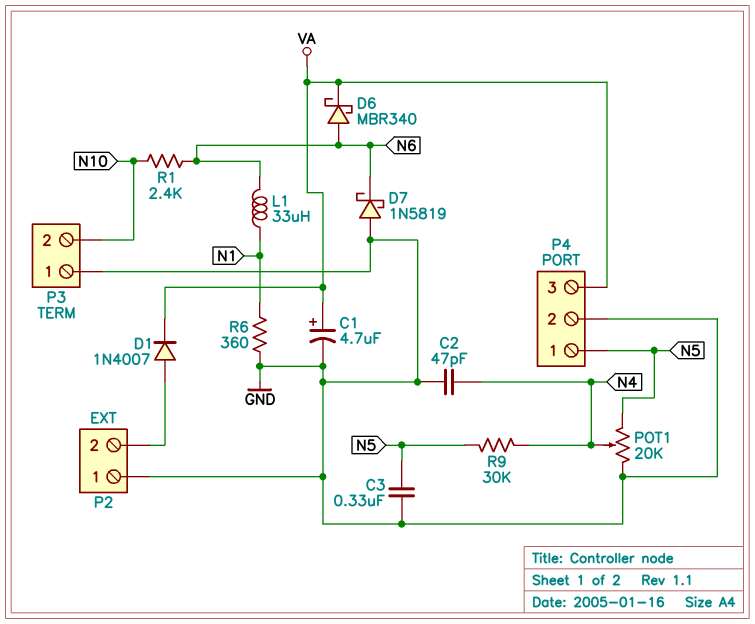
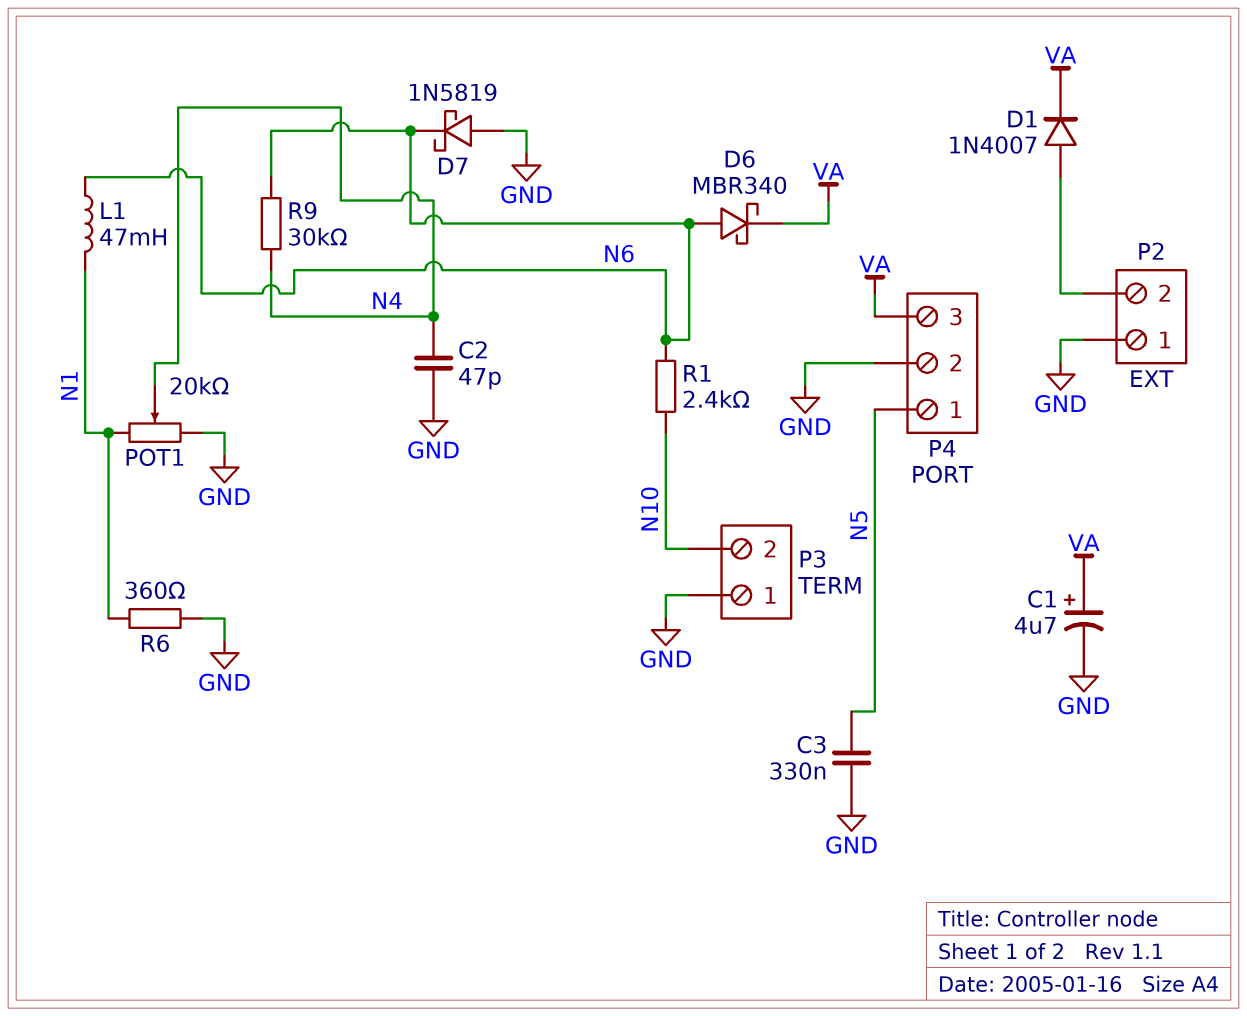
L1: 33uH (N1, N6) -> 47mH (N1, N6)
POT1: 20k (GND, N5, wiper N4) -> 20k (GND, N1, wiper N4)
R9: 30k (N4, N5) -> 30k (N4, N6)

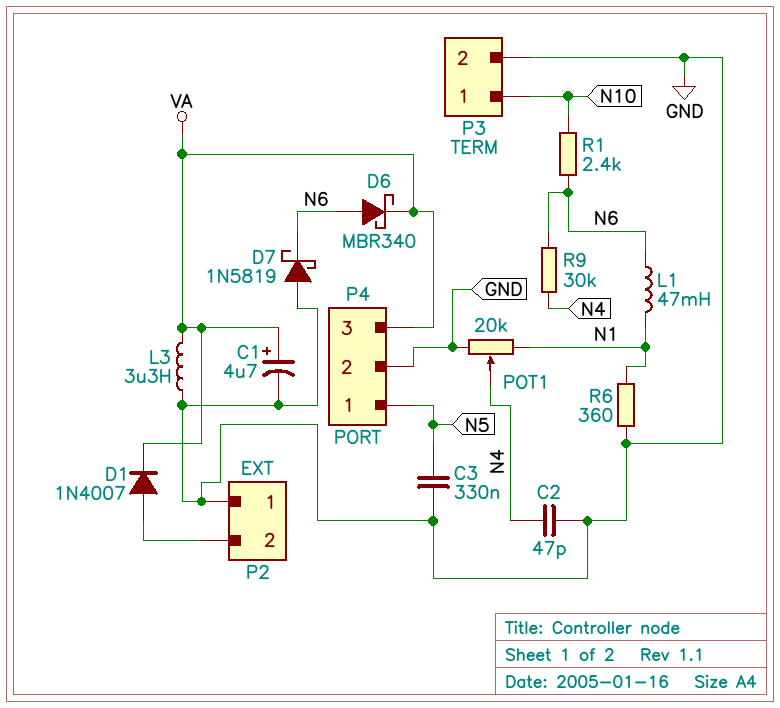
L3: none -> 3.3uH (GND, VA)
P3 pin 1: GND -> N10
P3 pin 2: N10 -> GND

